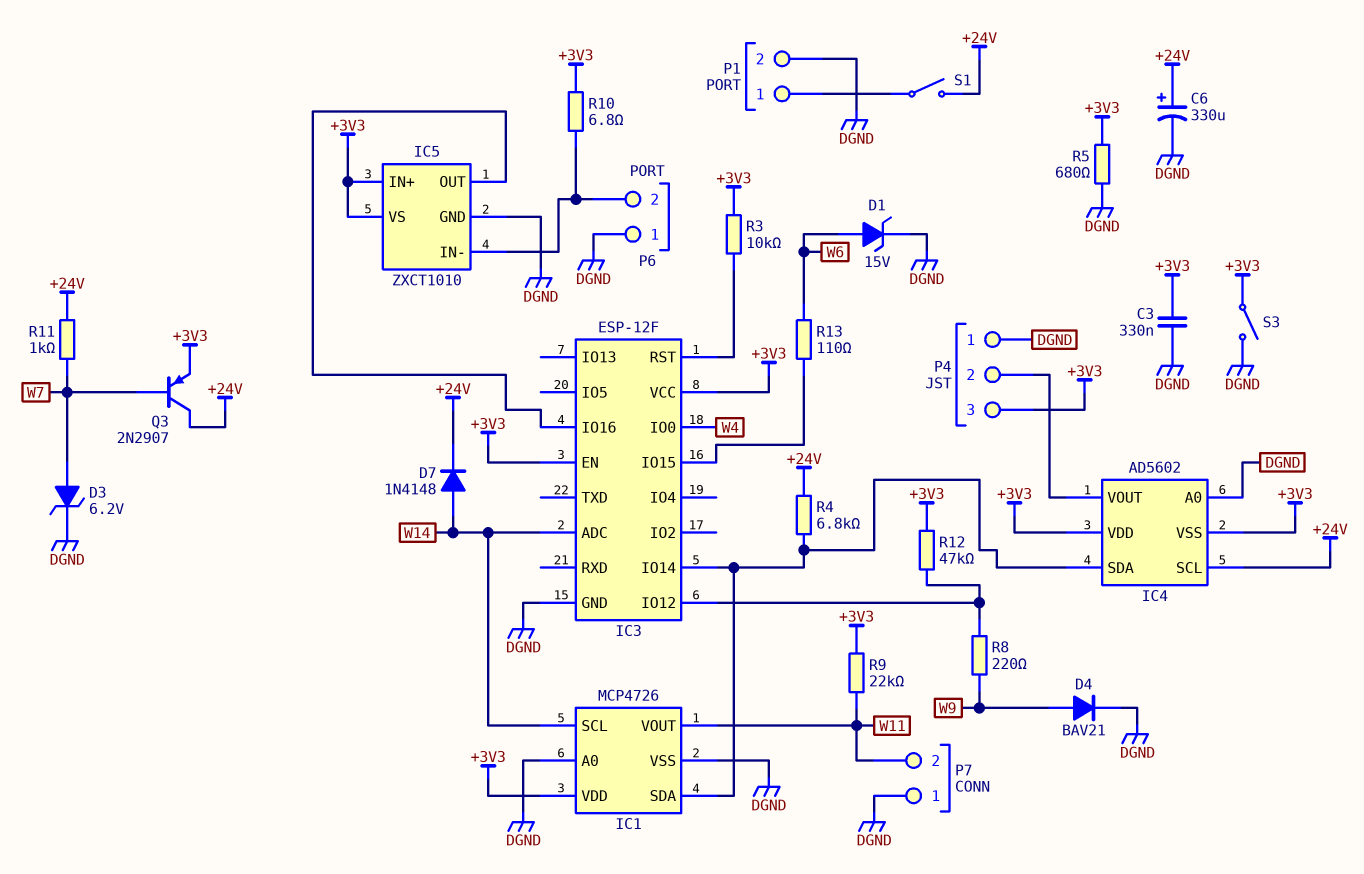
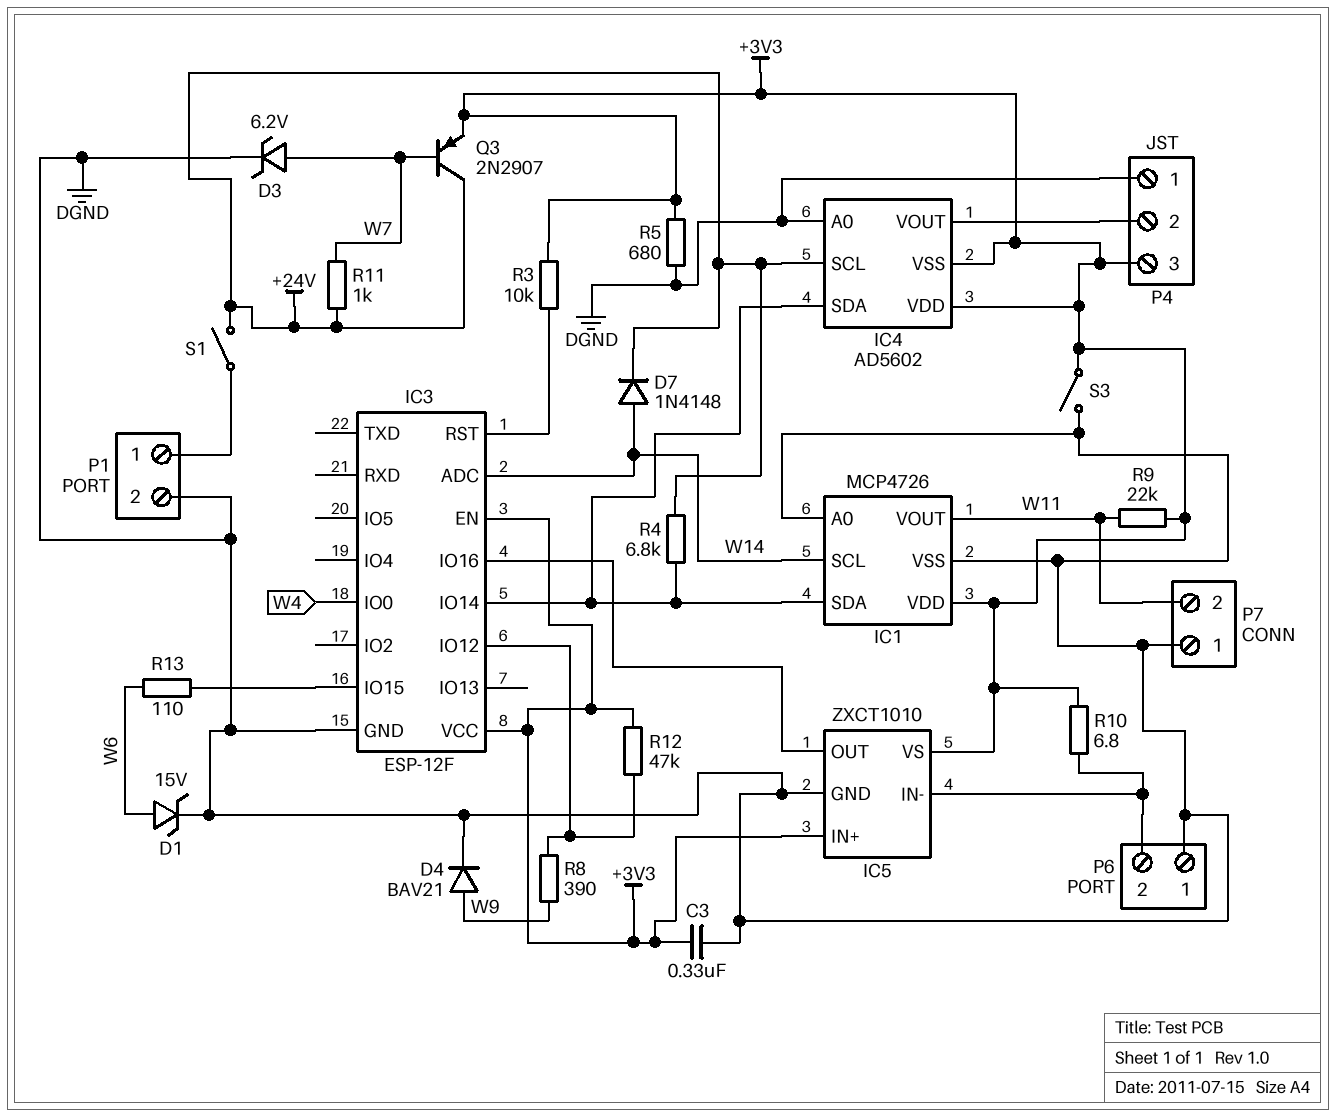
C6: 330uF (plus +24V, minus DGND) -> none
R8: 220 (IC3/IO12, W9) -> 390 (IC3/IO12, W9)

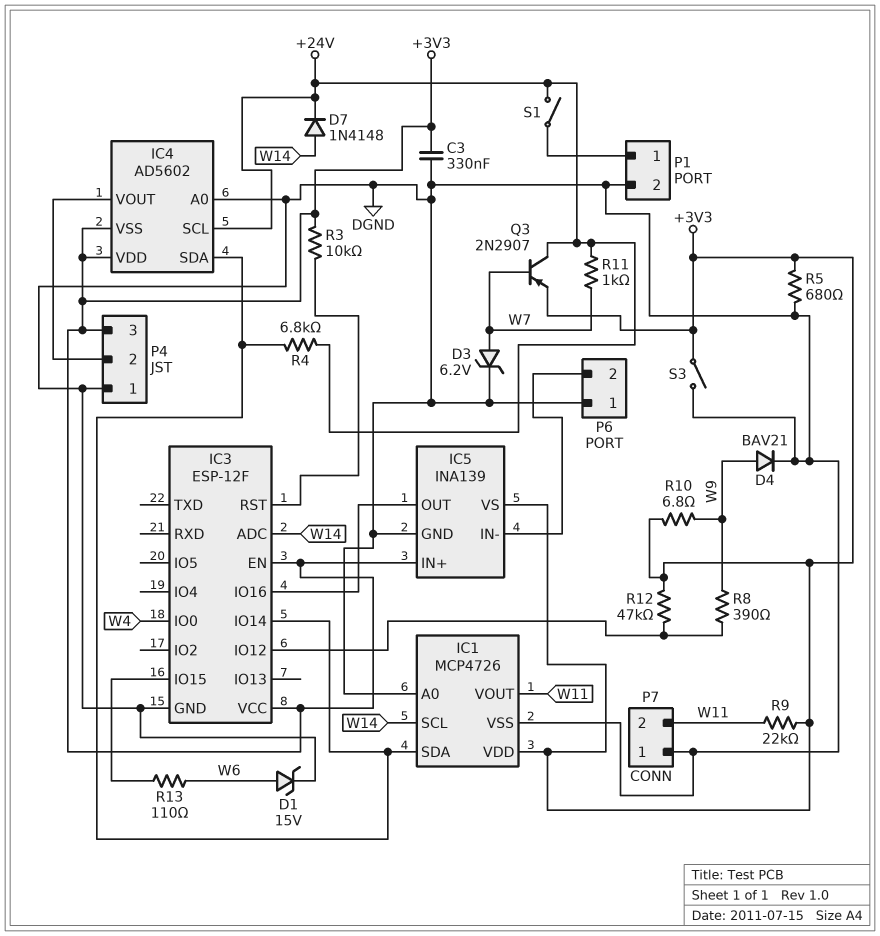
IC5: ZXCT1010 -> INA139
R10: 6.8 (+3V3, IC5/IN-) -> 6.8 (+3V3, W9)

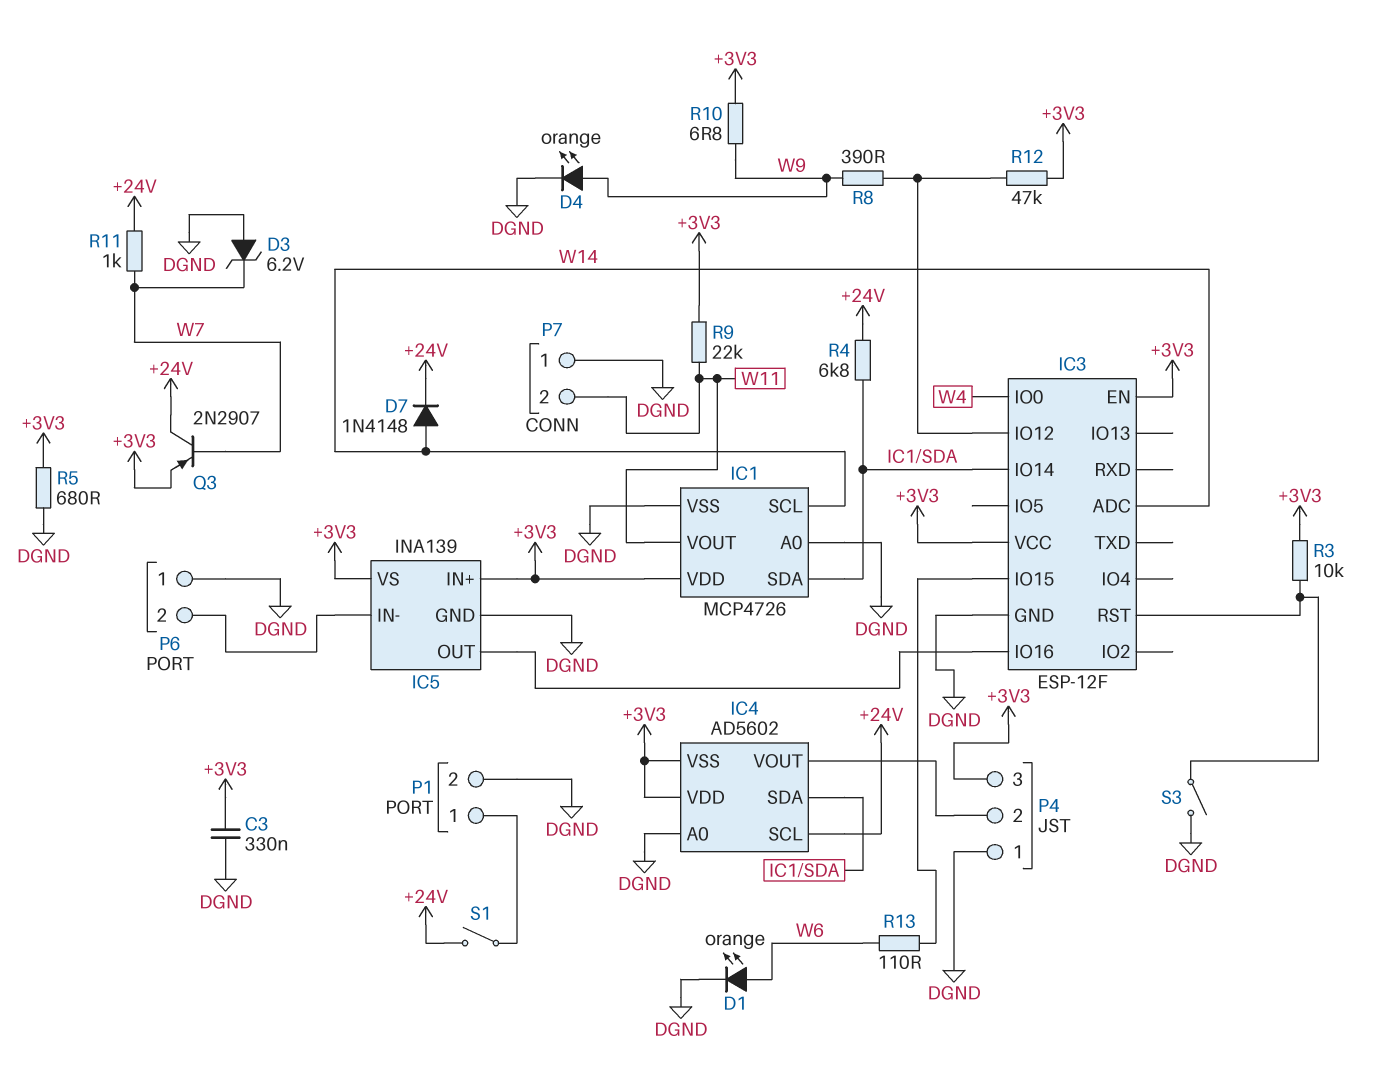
D1: zener 15V (A W6, K DGND) -> LED orange (A W6, K DGND)
D3: zener 6.2V (A W7, K DGND) -> zener 6.2V (A DGND, K W7)
D4: diode BAV21 (A W9, K DGND) -> LED orange (A W9, K DGND)
S3: switch (+3V3, DGND) -> switch (DGND, IC3/RST)

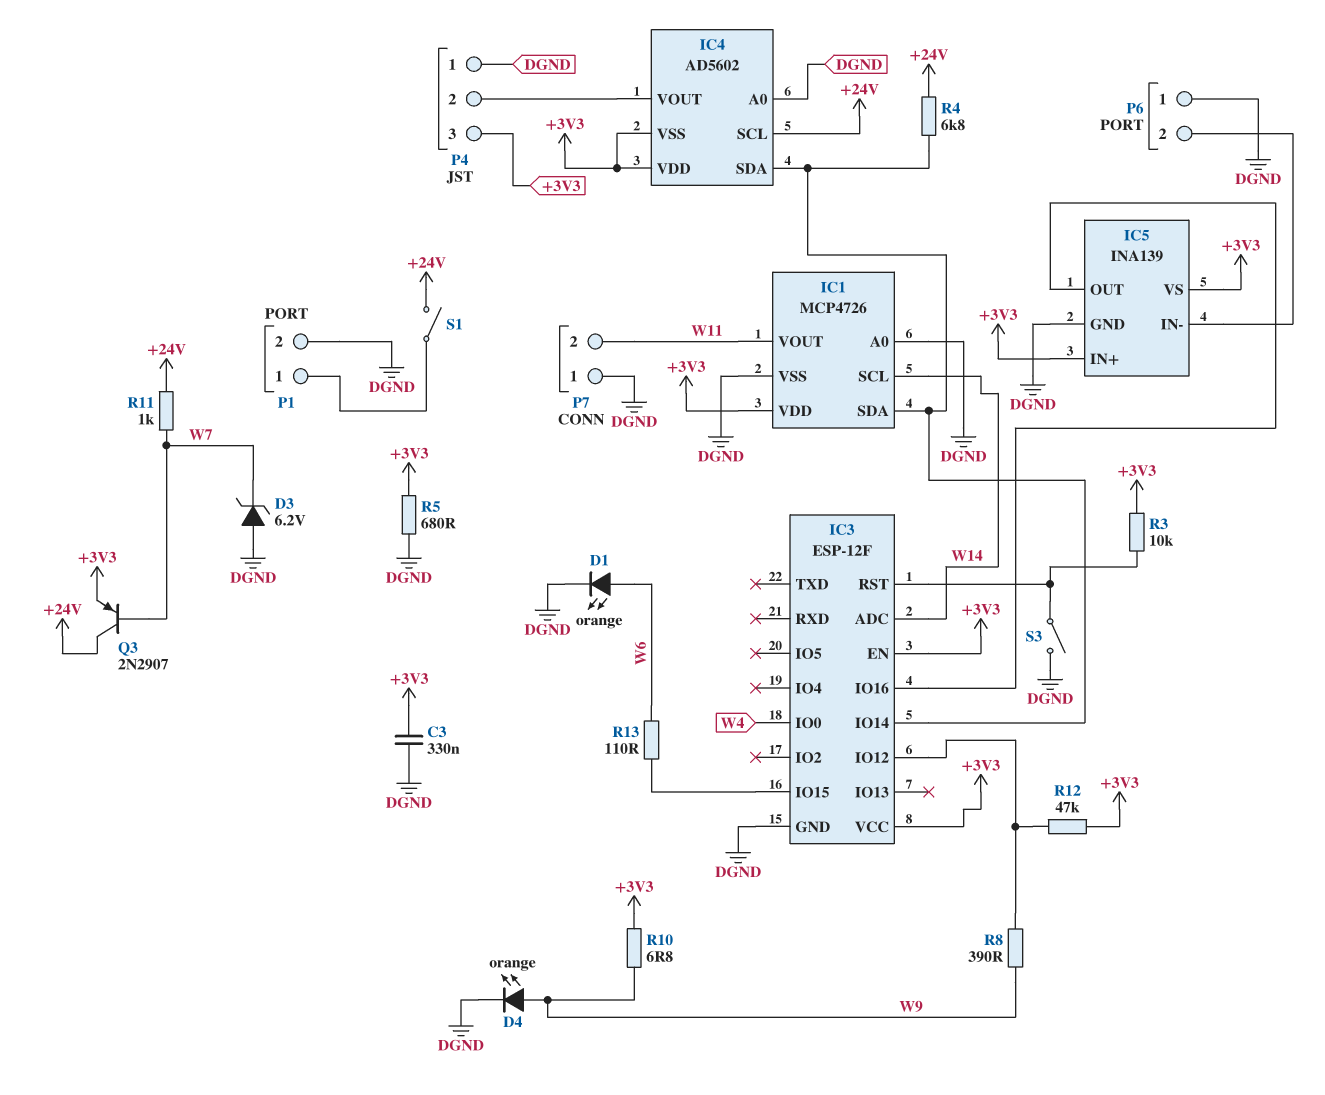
D7: diode 1N4148 (A W14, K +24V) -> none
R9: 22k (+3V3, W11) -> none

